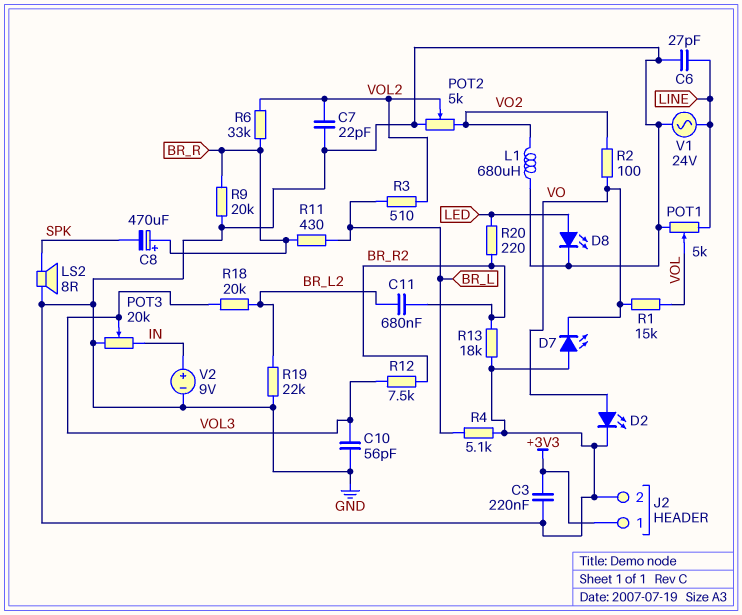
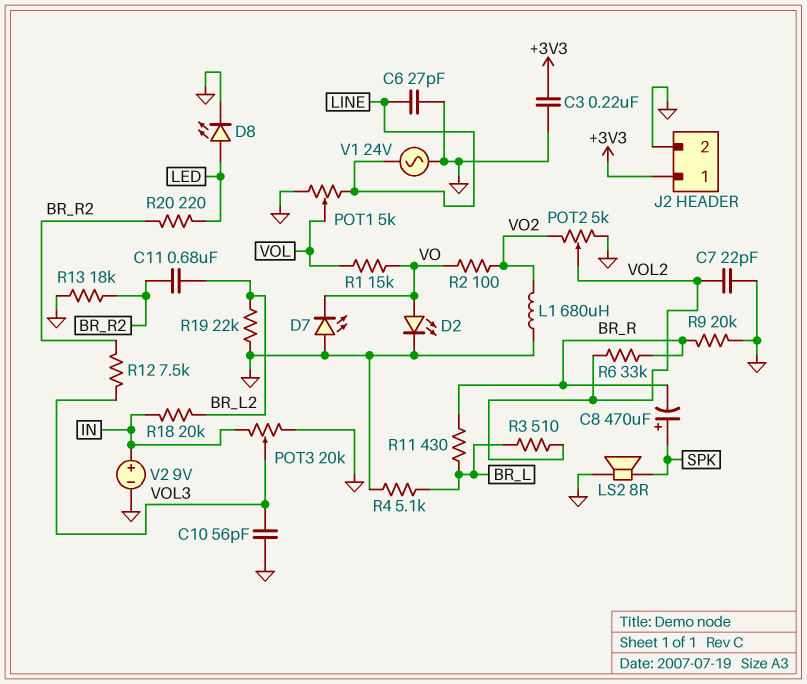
C8: 470uF (plus BR_R, minus SPK) -> 470uF (plus SPK, minus BR_R)
R18: 20k (BR_L2, VOL3) -> 20k (BR_L2, IN)

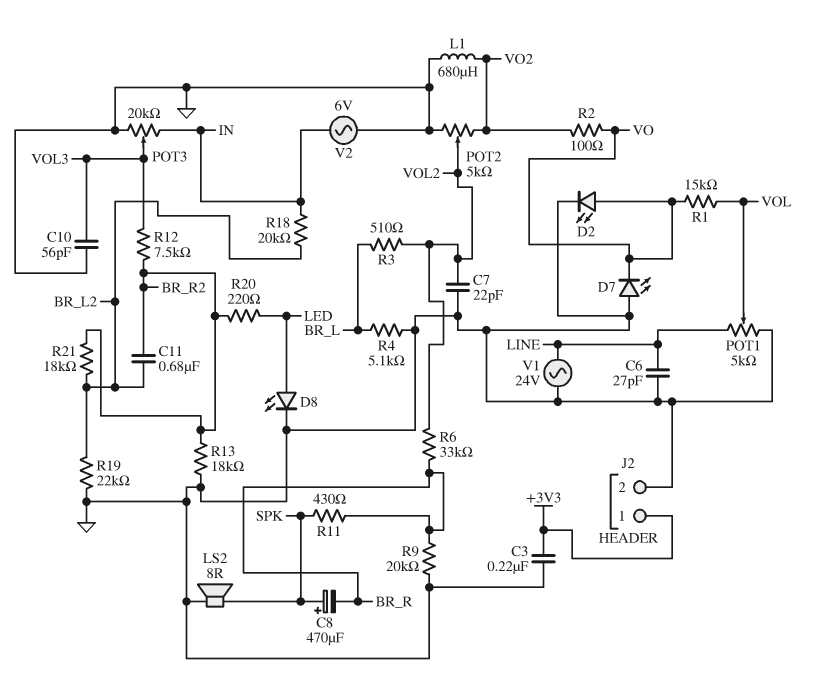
R11: 430 (BR_L, BR_R) -> 430 (BR_R, SPK)
R21: none -> 18k (BR_L2, BR_R2)
V2: 9V (plus IN, minus GND) -> AC 6V (GND, IN)

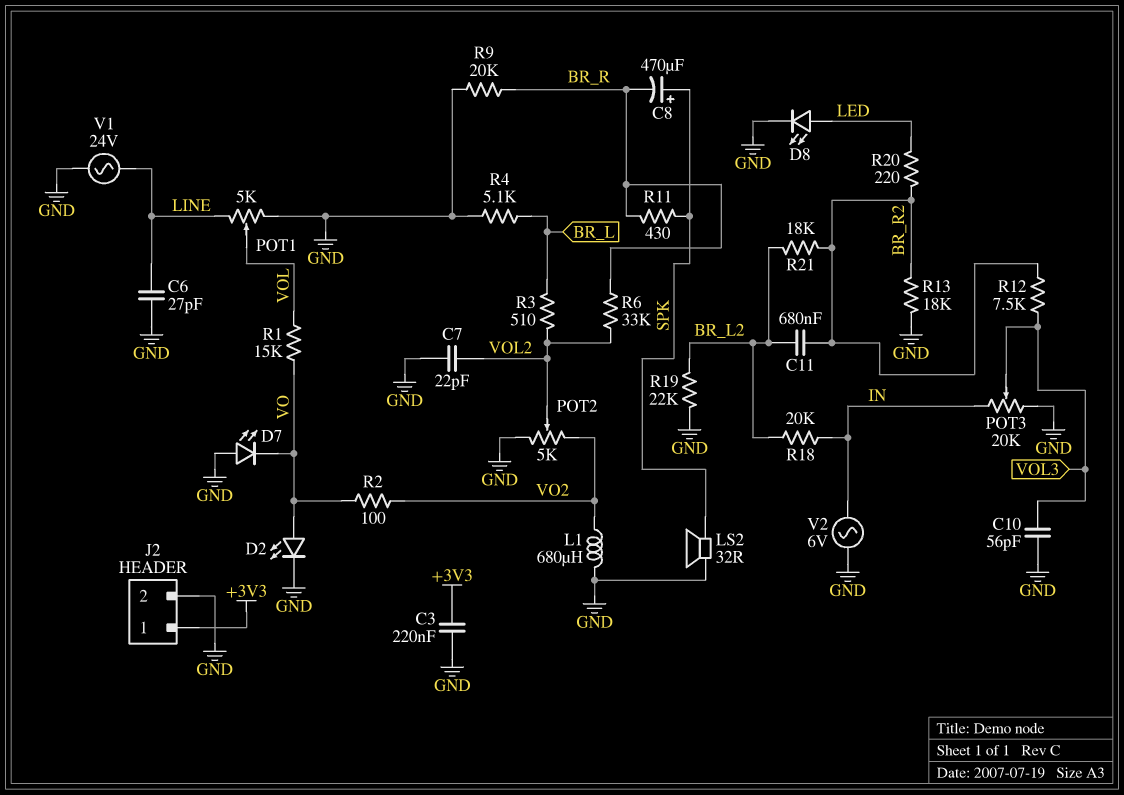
LS2: speaker 8R (GND, SPK) -> speaker 32R (GND, SPK)

